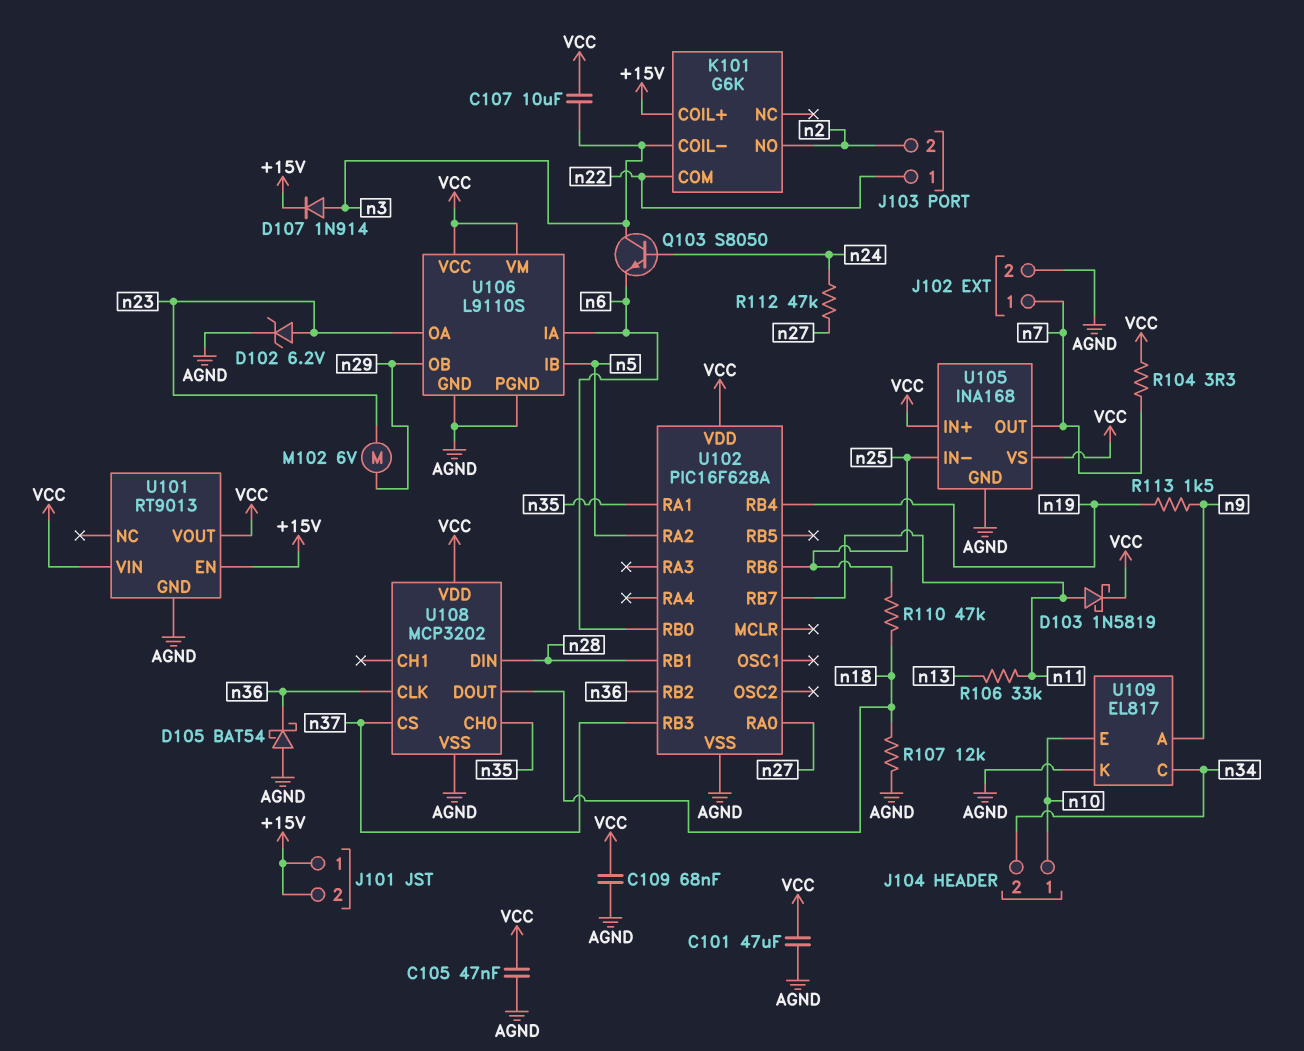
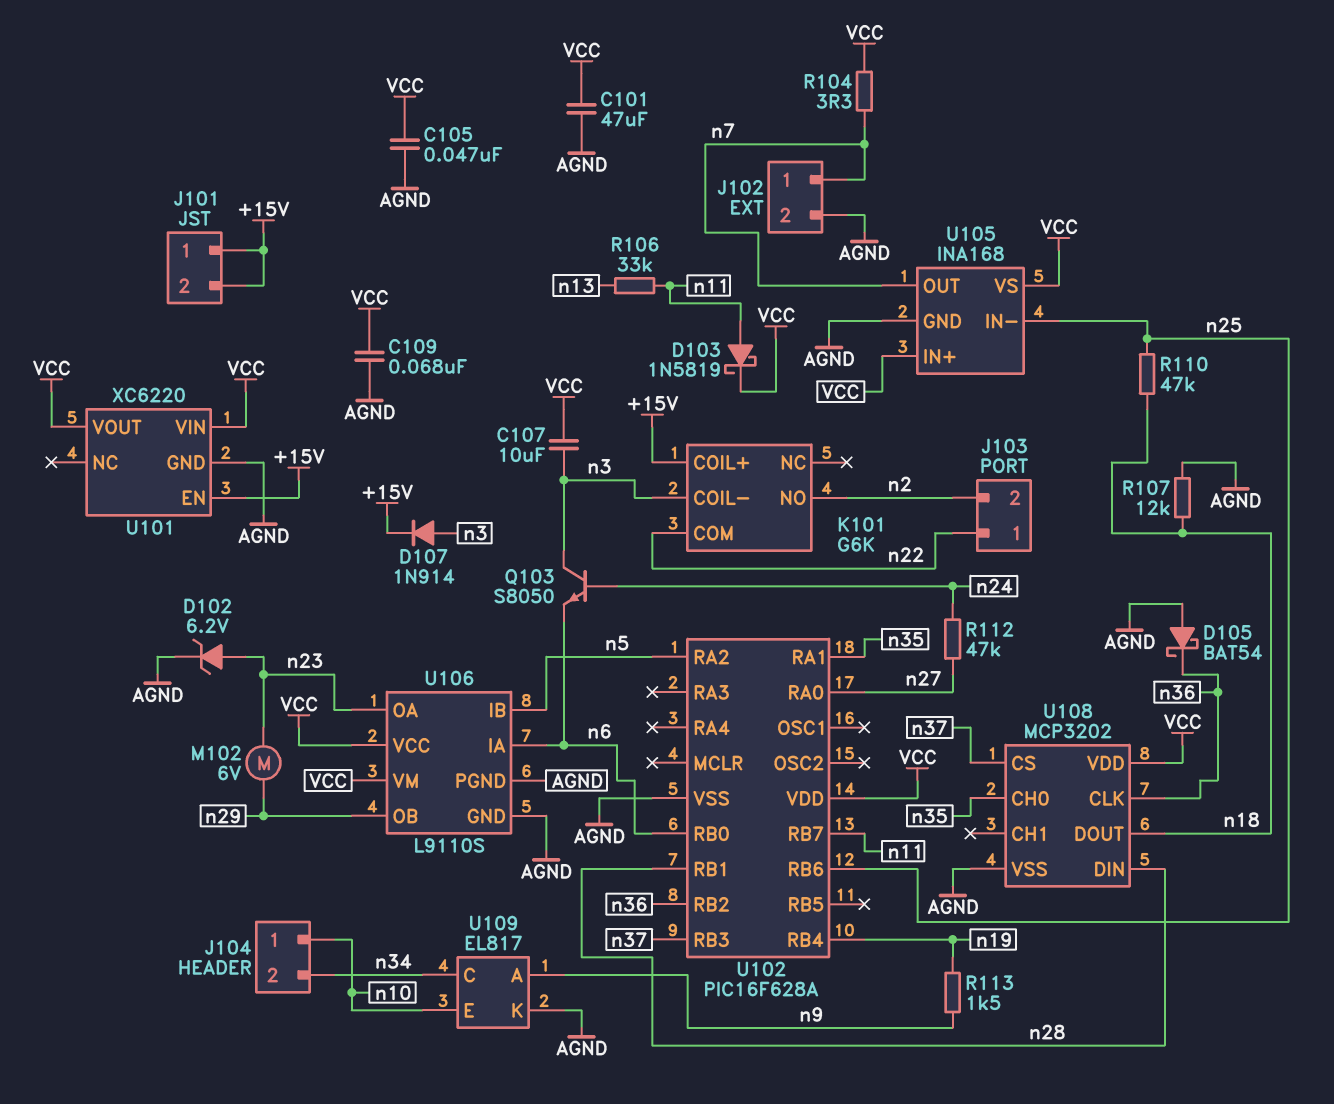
U101: RT9013 -> XC6220

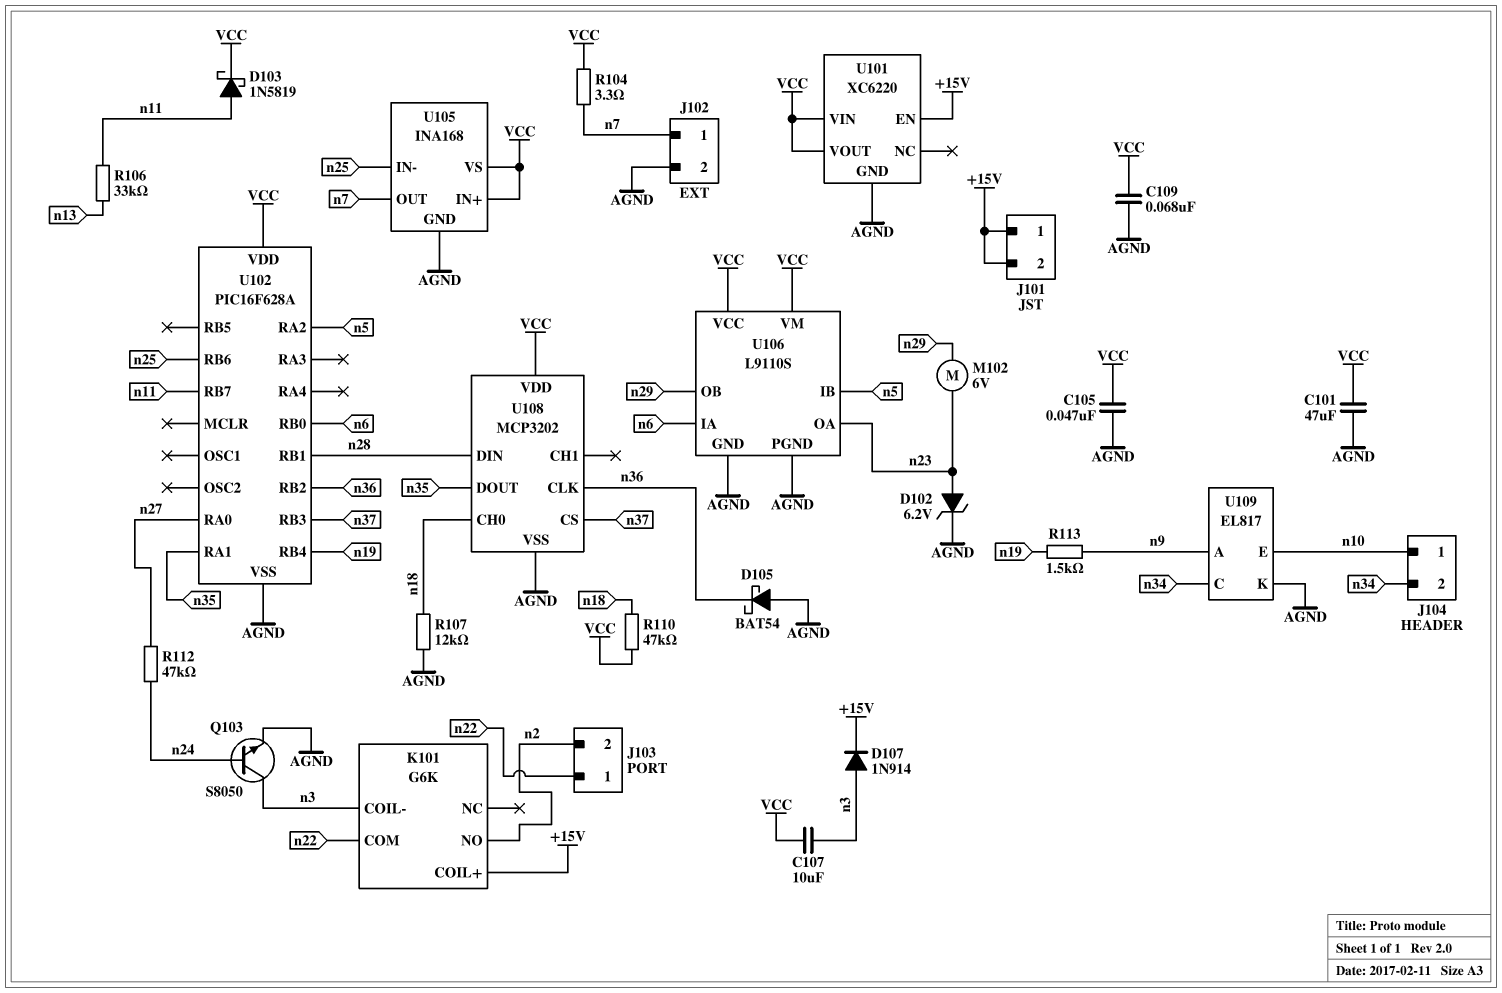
Q103: NPN S8050 (B n24, C n3, E n6) -> NPN S8050 (B n24, C n3, E AGND)
R110: 47k (n18, n25) -> 47k (VCC, n18)
U108 pin CH0: n35 -> n18
U108 pin DOUT: n18 -> n35

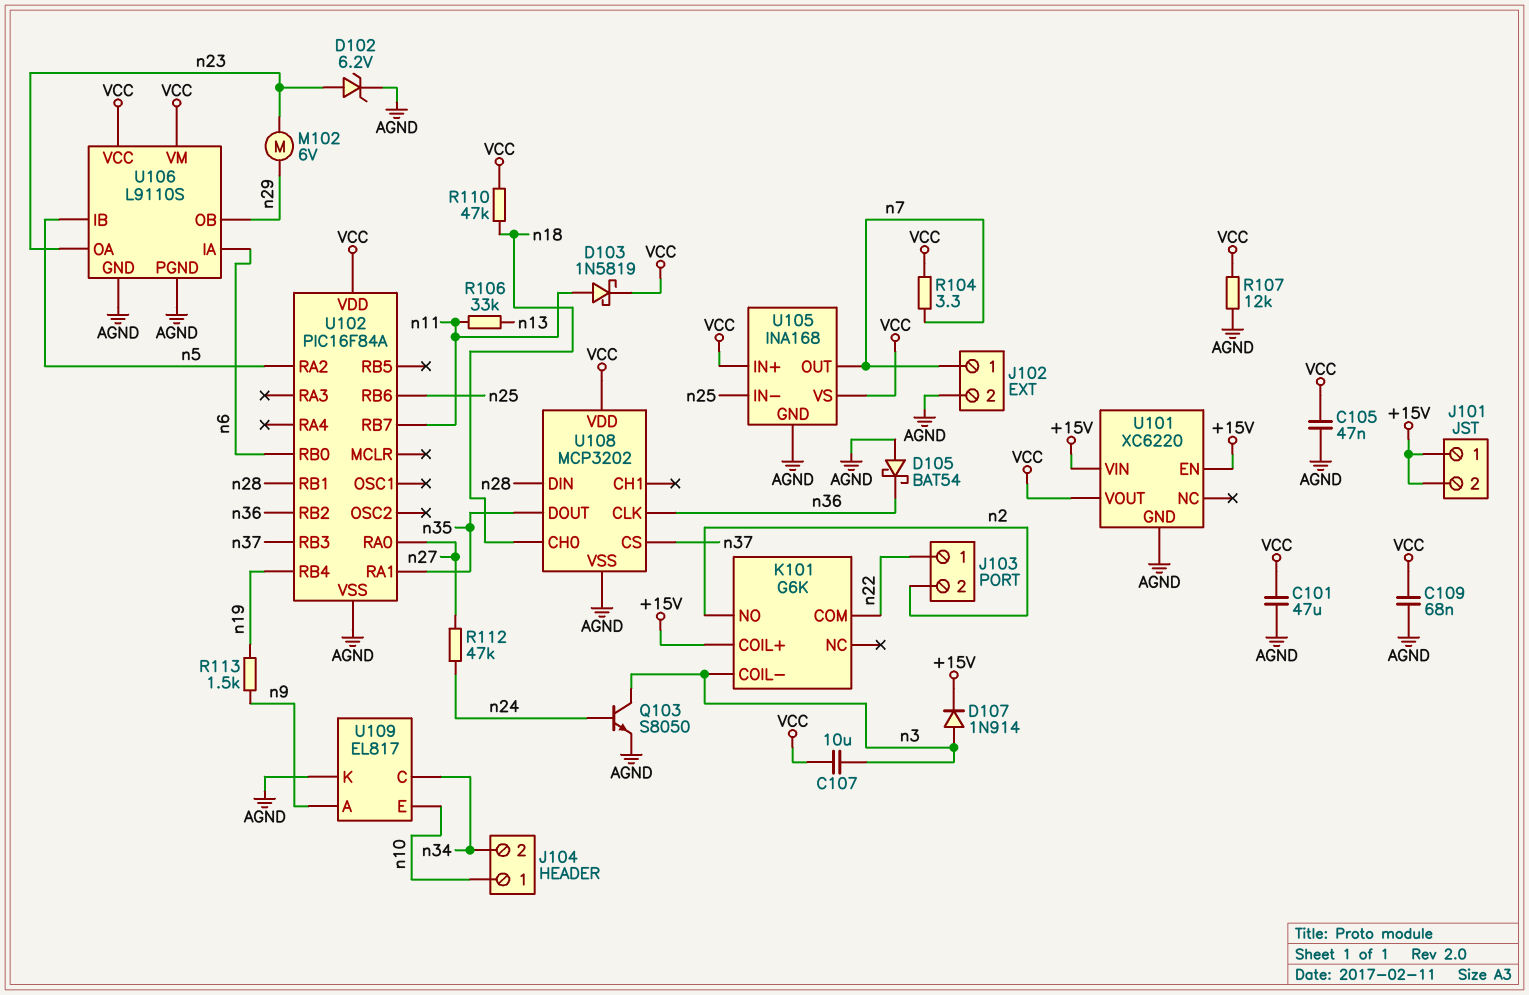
R107: 12k (AGND, n18) -> 12k (AGND, VCC)
U101 pin VIN: VCC -> +15V
U102: PIC16F628A -> PIC16F84A

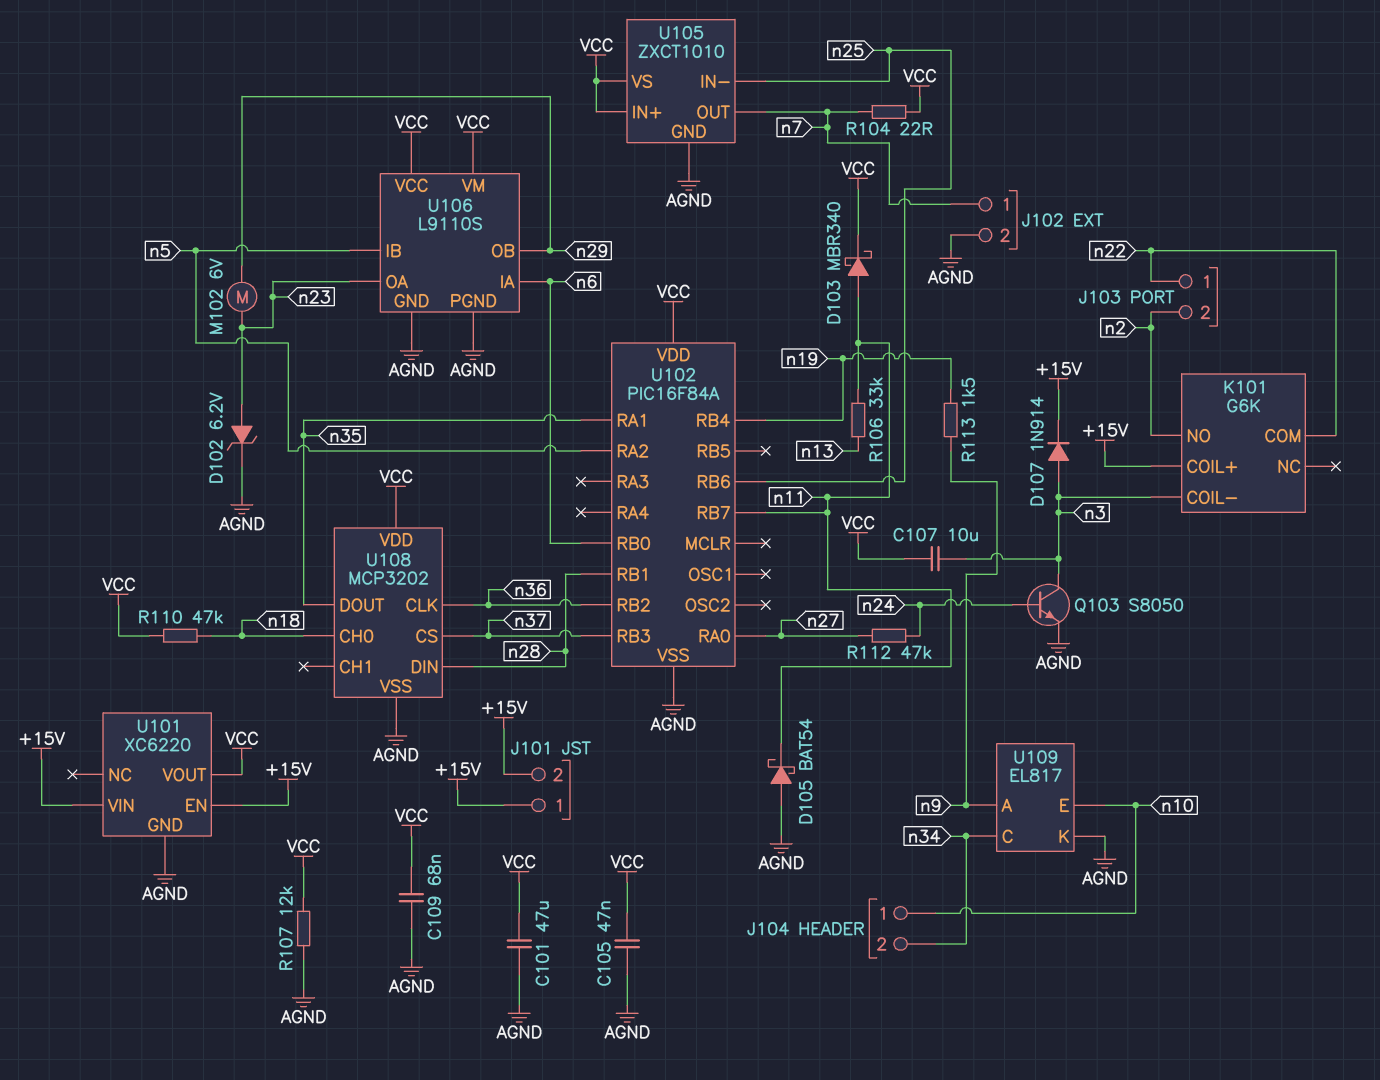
D103: schottky 1N5819 (A n11, K VCC) -> schottky MBR340 (A n11, K VCC)
D105: schottky BAT54 (A AGND, K n36) -> schottky BAT54 (A AGND, K n11)
R104: 3.3 (VCC, n7) -> 22 (VCC, n7)
U105: INA168 -> ZXCT1010

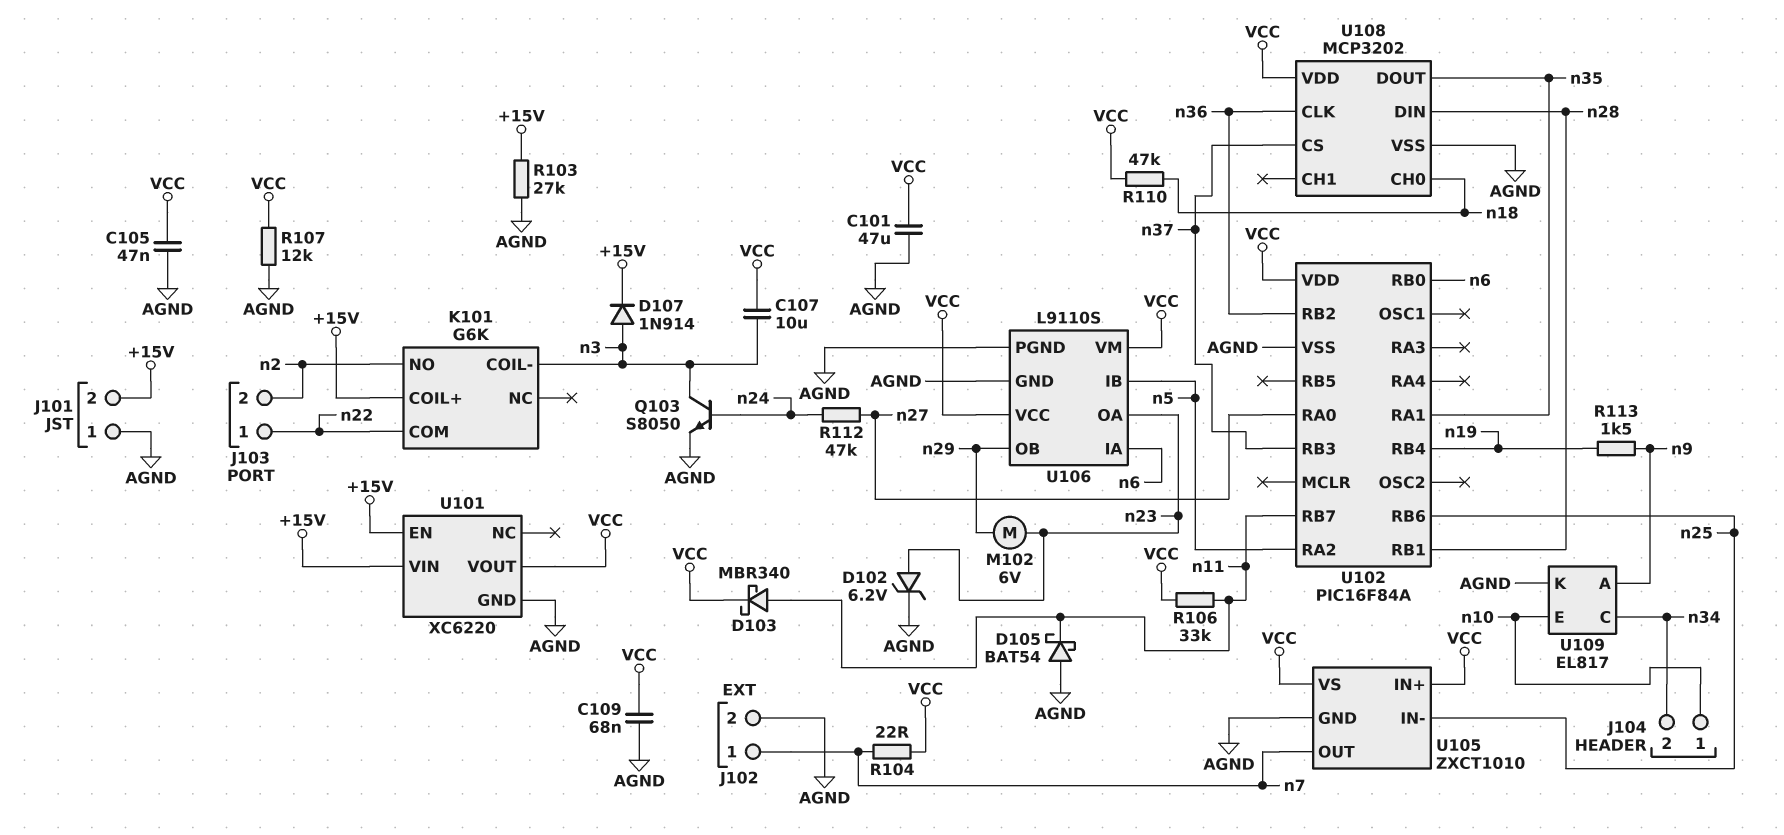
J101 pin 1: +15V -> AGND
R103: none -> 27k (+15V, AGND)
R106: 33k (n11, n13) -> 33k (VCC, n11)

